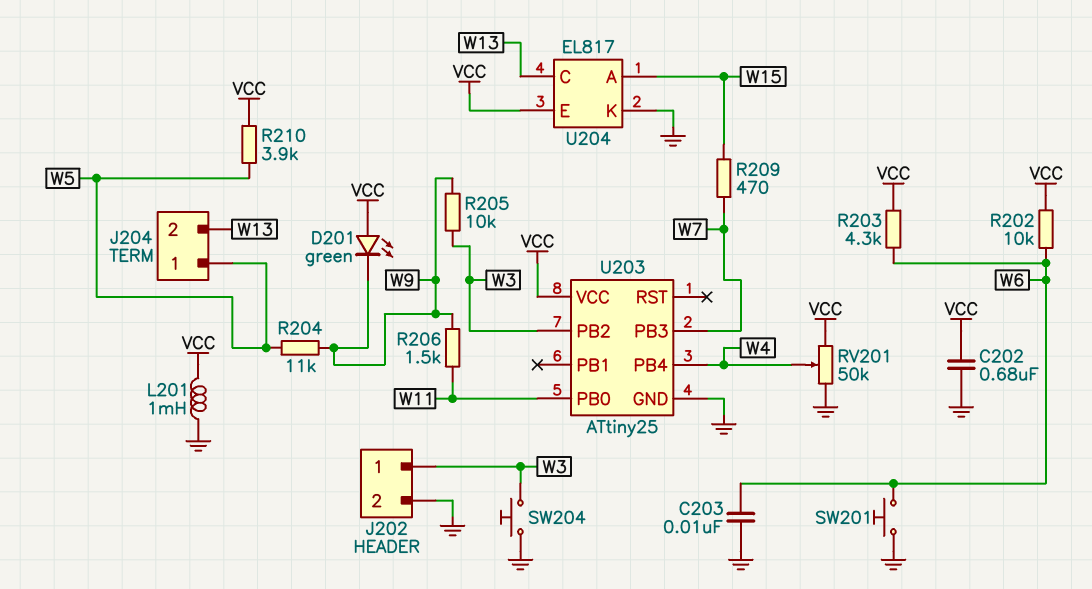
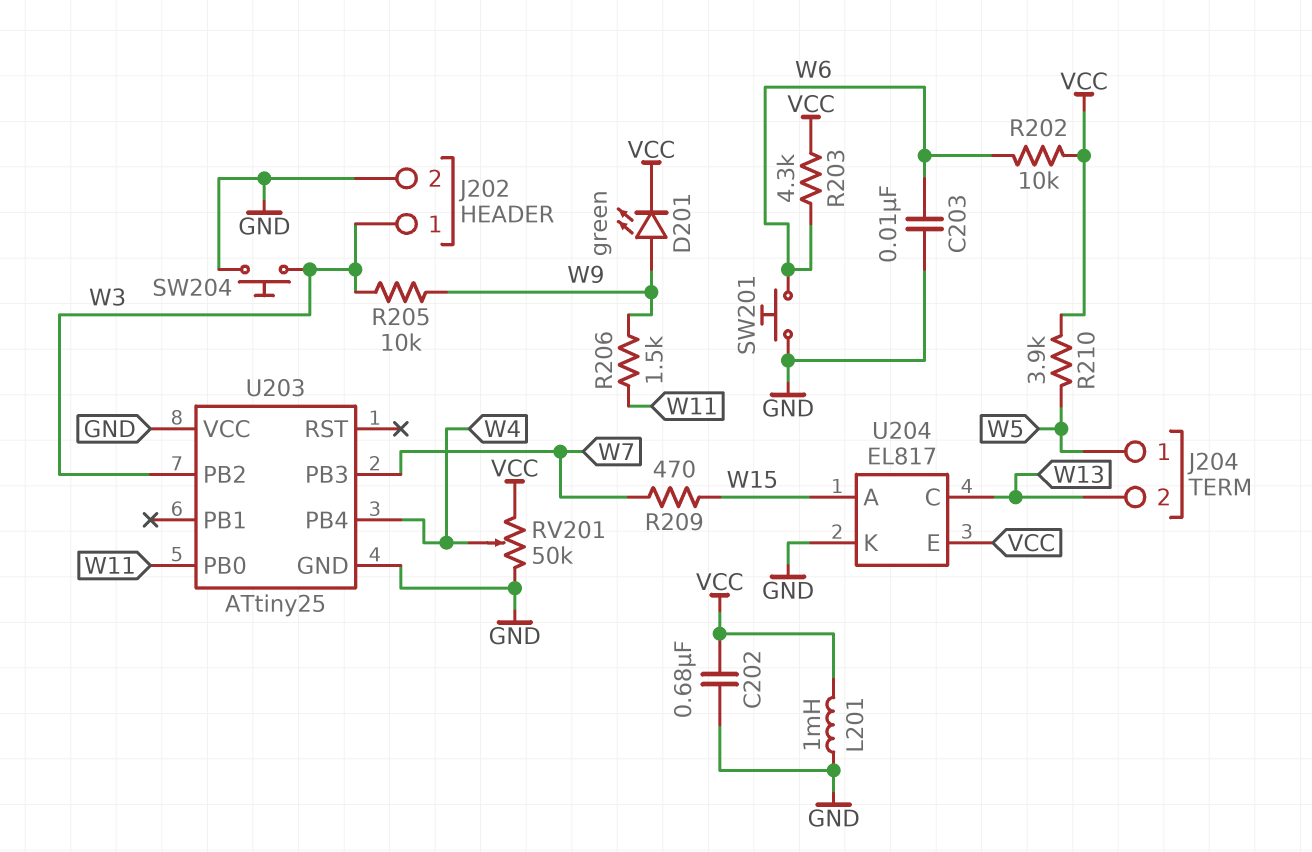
D201: LED green (A VCC, K W9) -> LED green (A W9, K VCC)
R204: 11k (W5, W9) -> none
U203 pin VCC: VCC -> GND

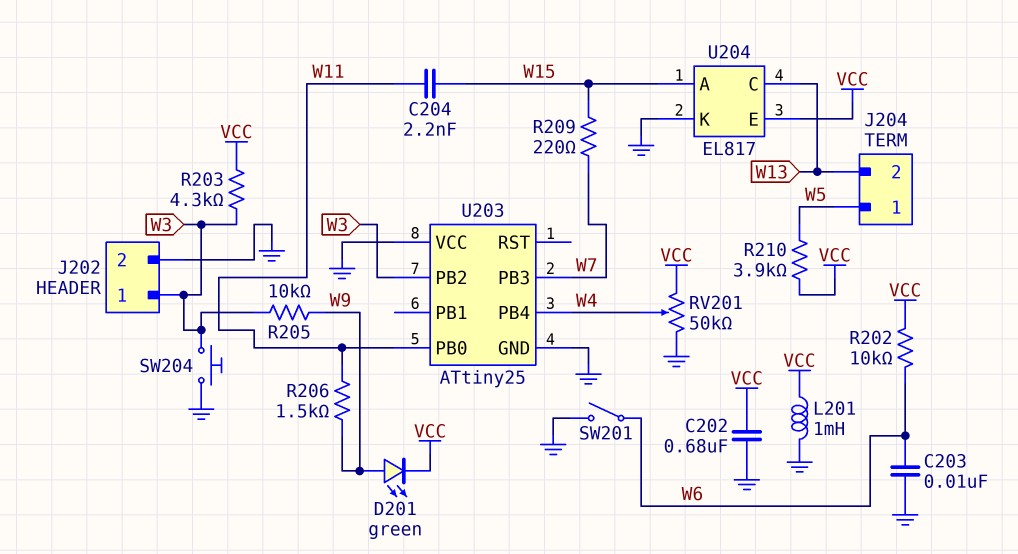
C204: none -> 2.2nF (W11, W15)
R203: 4.3k (VCC, W6) -> 4.3k (VCC, W3)
R209: 470 (W7, W15) -> 220 (W7, W15)
SW201: button (GND, W6) -> switch (GND, W6)

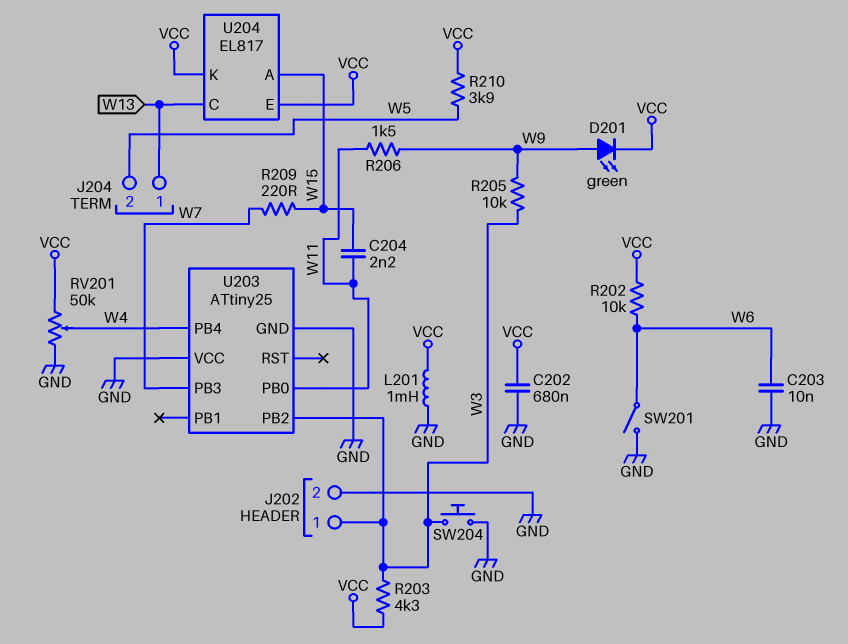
J204 pin 1: W5 -> W13
J204 pin 2: W13 -> W5
U204 pin K: GND -> VCC

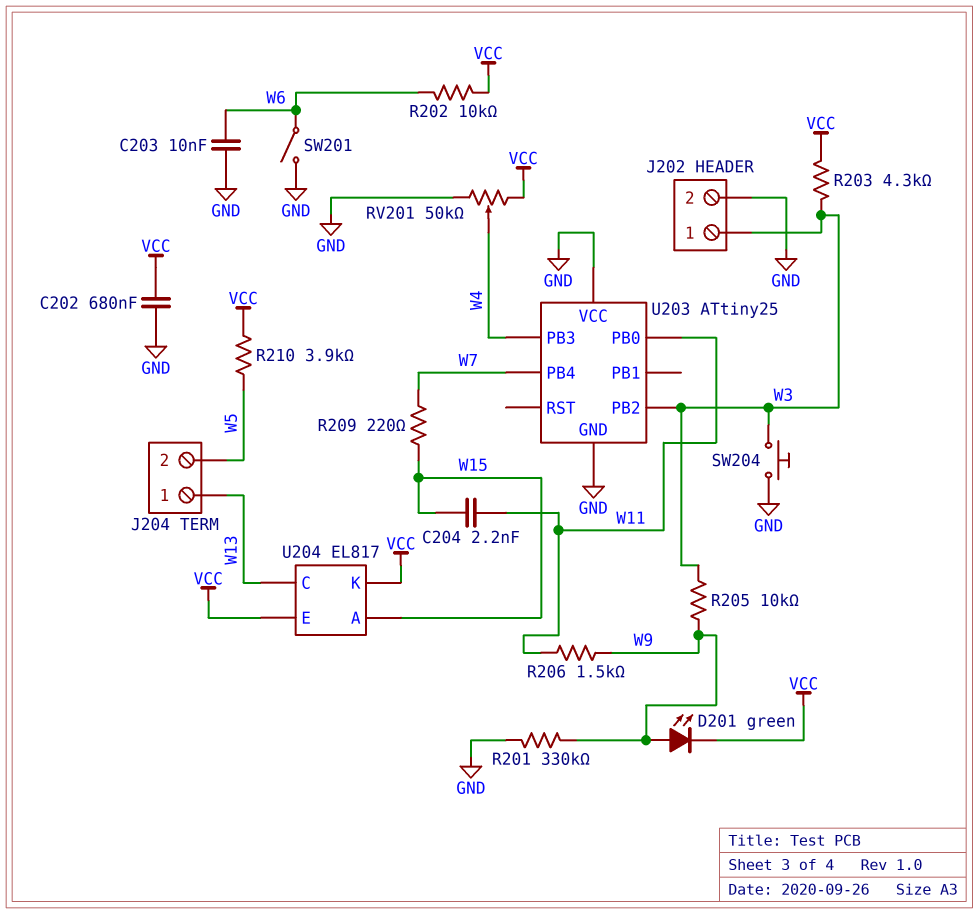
L201: 1mH (GND, VCC) -> none
R201: none -> 330k (GND, W9)
U203 pin PB3: W7 -> W4
U203 pin PB4: W4 -> W7

